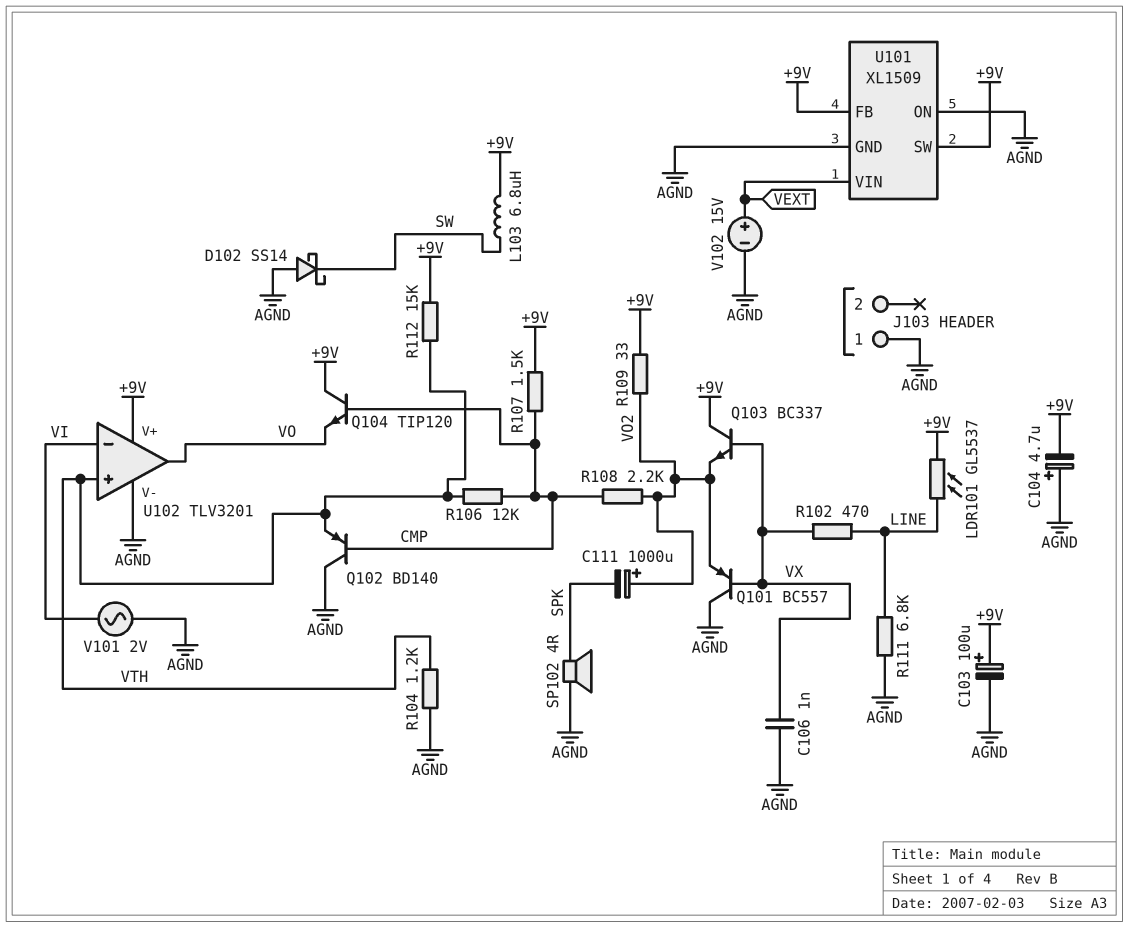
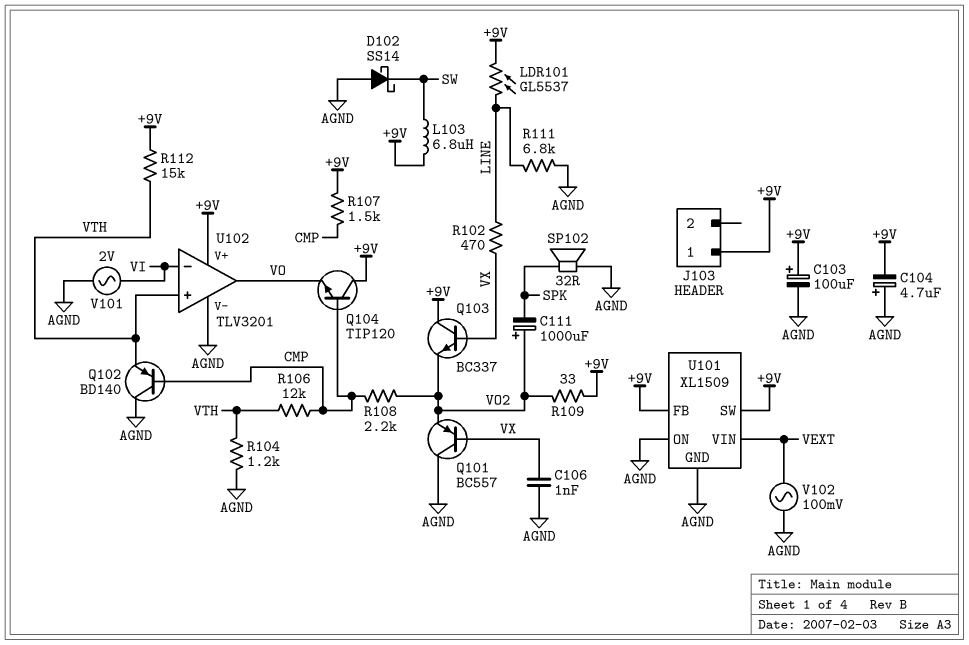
J103 pin 1: AGND -> +9V
SP102: speaker 4R (AGND, SPK) -> speaker 32R (AGND, SPK)
V102: 15V (plus VEXT, minus AGND) -> AC 100mV (AGND, VEXT)

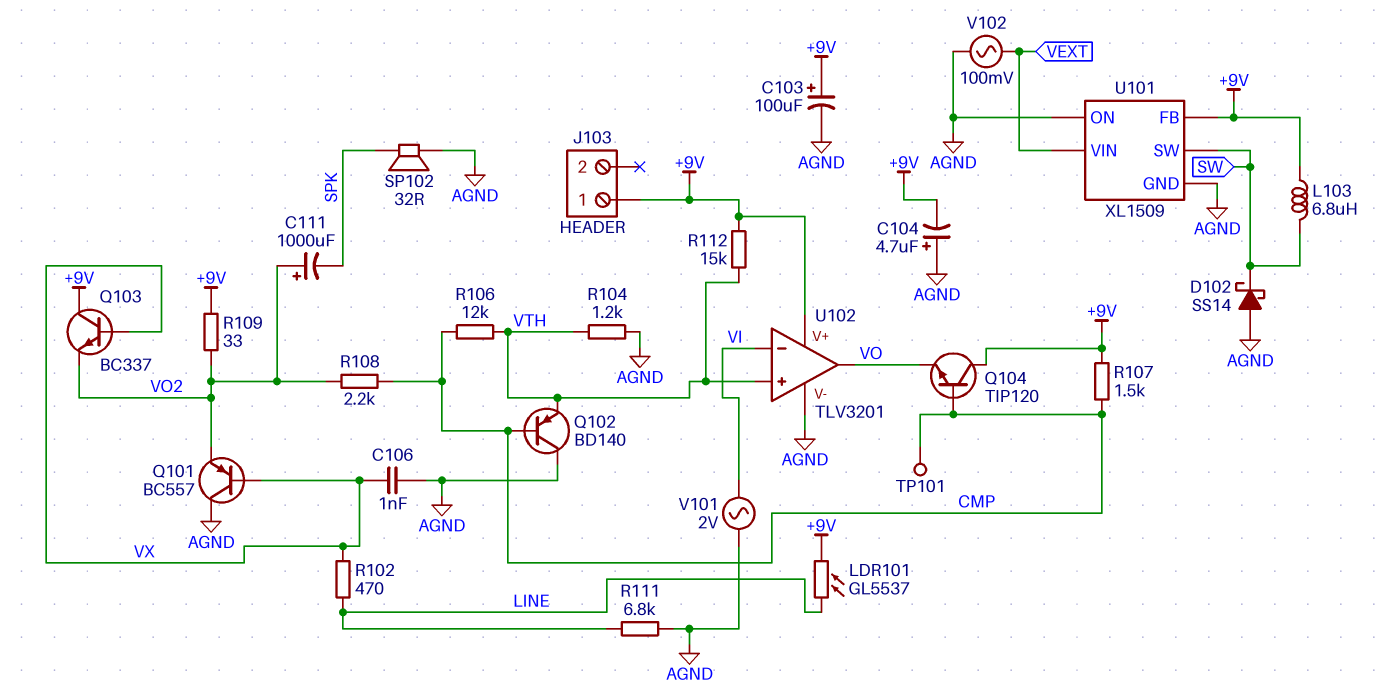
TP101: none -> test point (CMP)
U101 pin SW: +9V -> SW

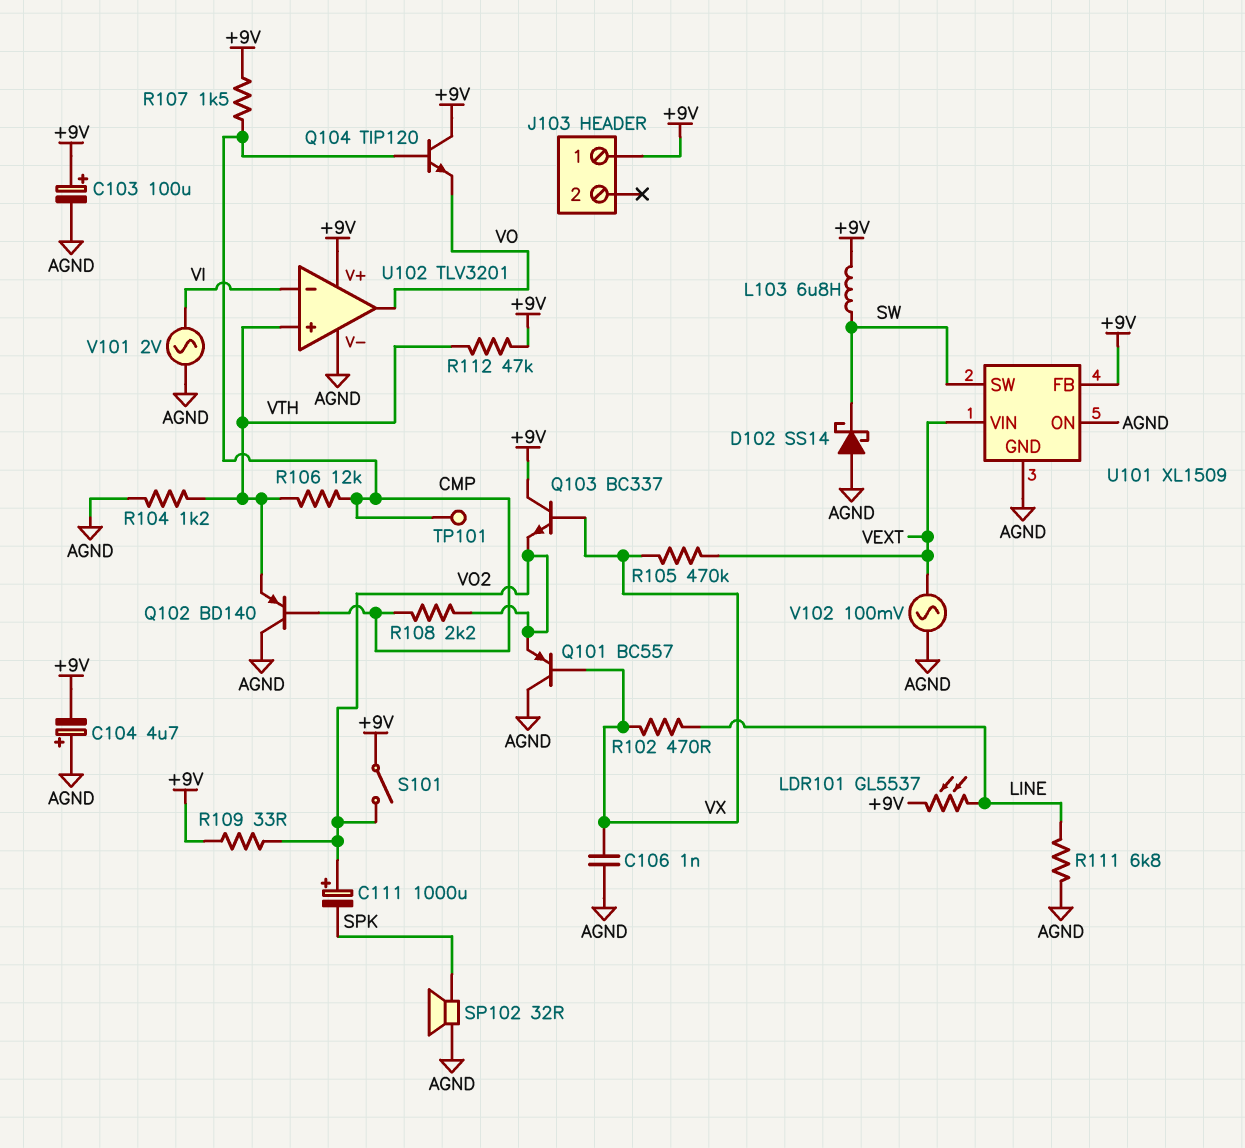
R105: none -> 470k (VEXT, VX)
R112: 15k (+9V, VTH) -> 47k (+9V, VTH)
S101: none -> switch (+9V, VO2)

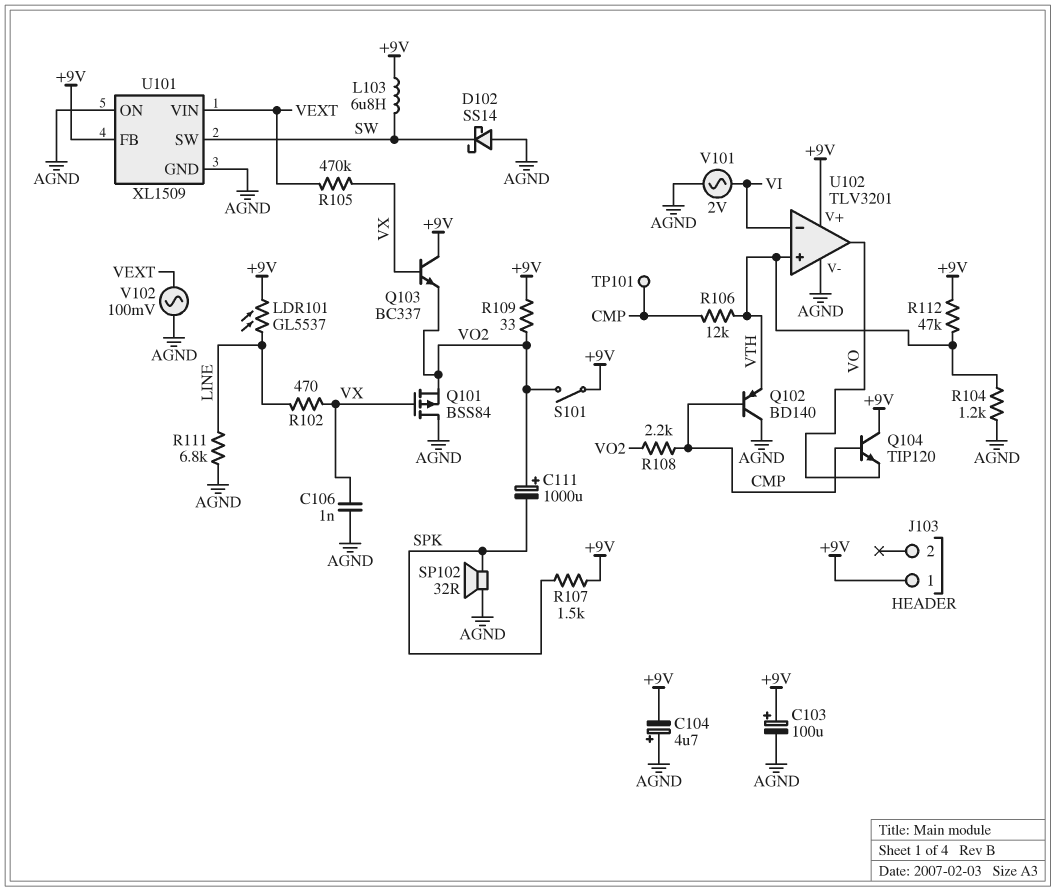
Q101: PNP BC557 (B VX, C AGND, E VO2) -> PMOS BSS84 (G VX, D AGND, S VO2)
R107: 1.5k (+9V, CMP) -> 1.5k (+9V, SPK)

